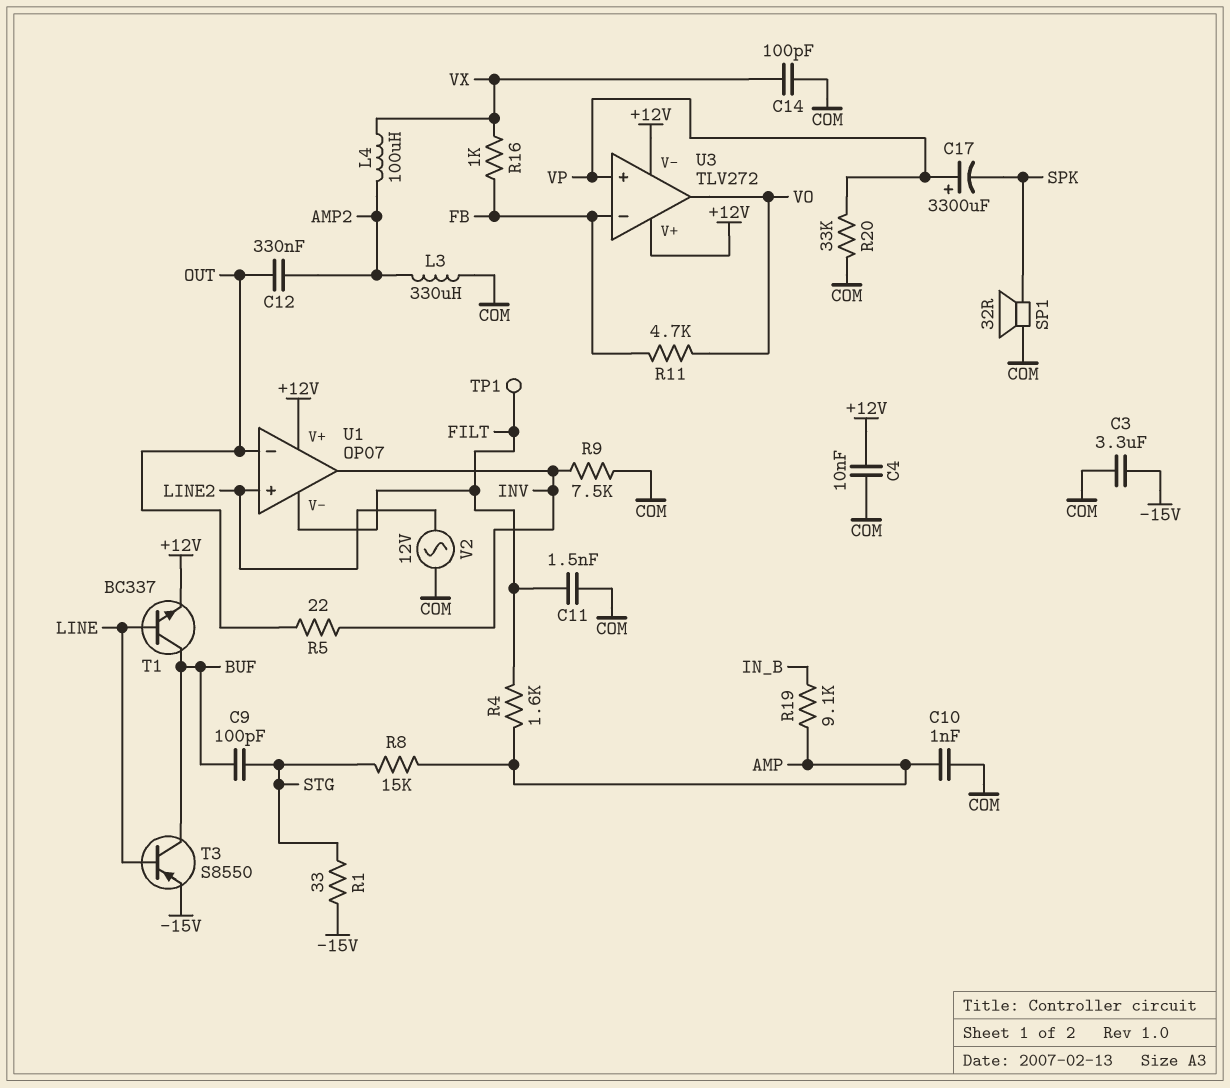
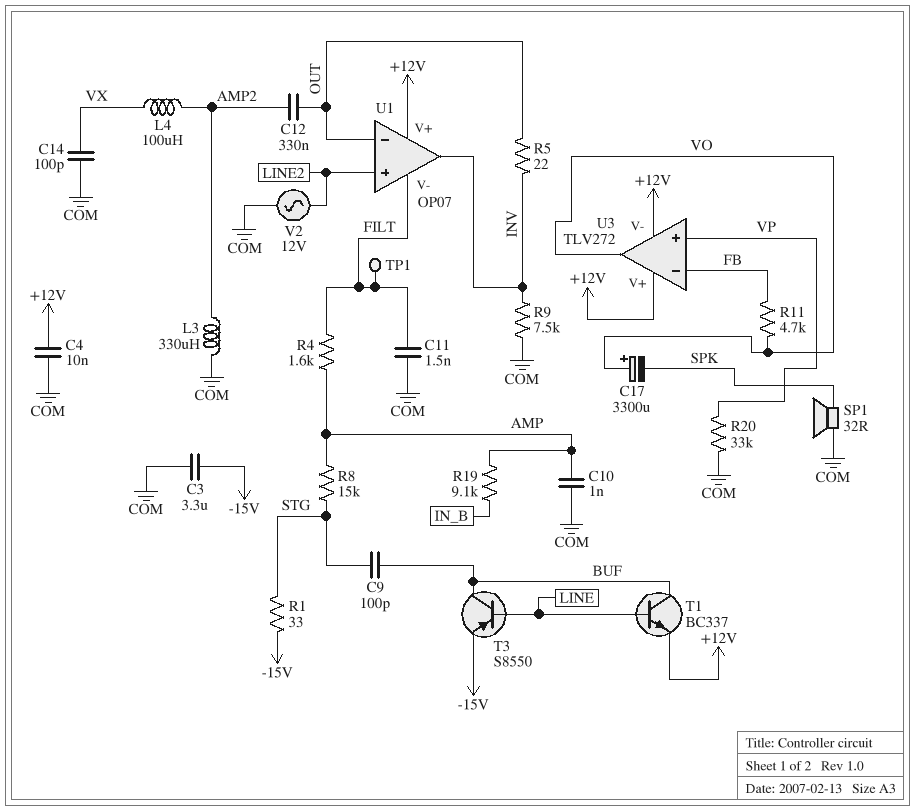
C17: 3300uF (plus VP, minus SPK) -> 3300uF (plus VO, minus SPK)
R16: 1k (FB, VX) -> none

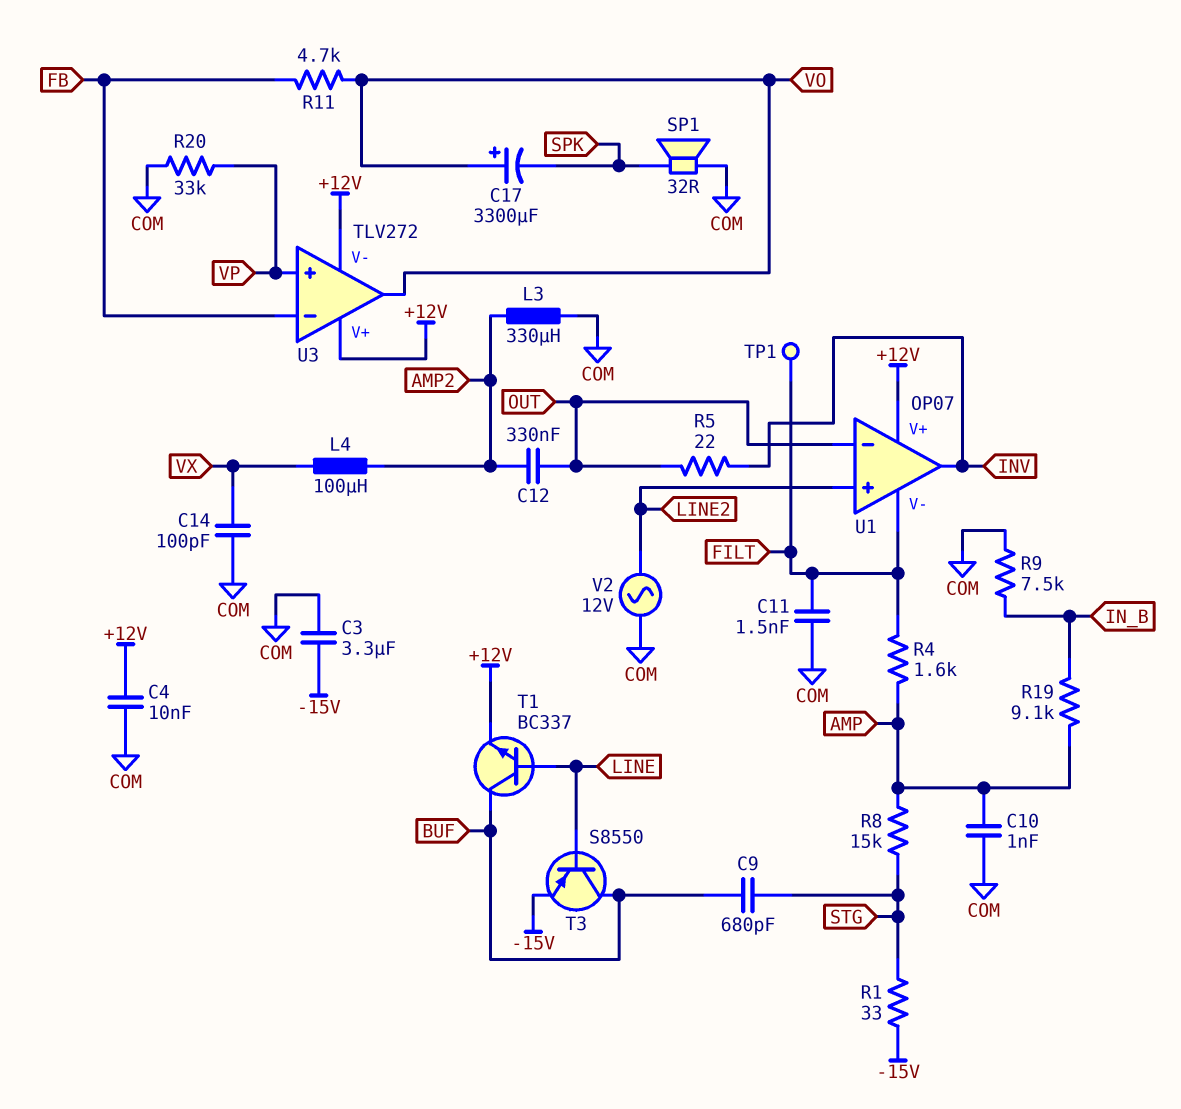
C9: 100pF (BUF, STG) -> 680pF (BUF, STG)
R9: 7.5k (COM, INV) -> 7.5k (COM, IN_B)

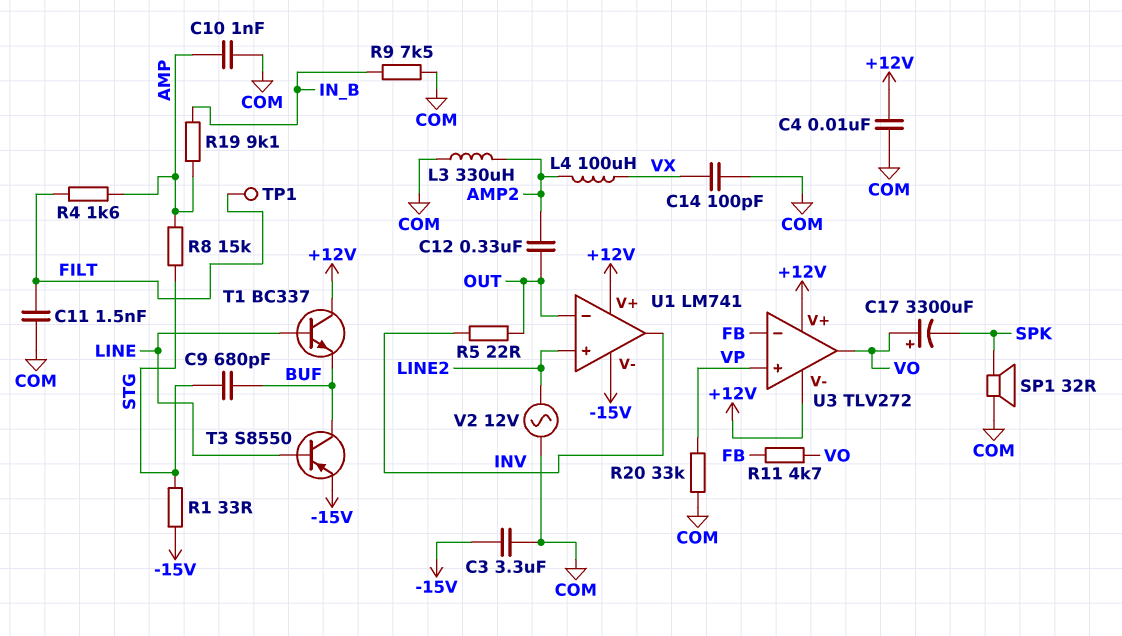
T1: NPN BC337 (B LINE, C BUF, E +12V) -> NPN BC337 (B LINE, C +12V, E BUF)
U1: OP07 -> LM741
U1 pin V-: FILT -> -15V

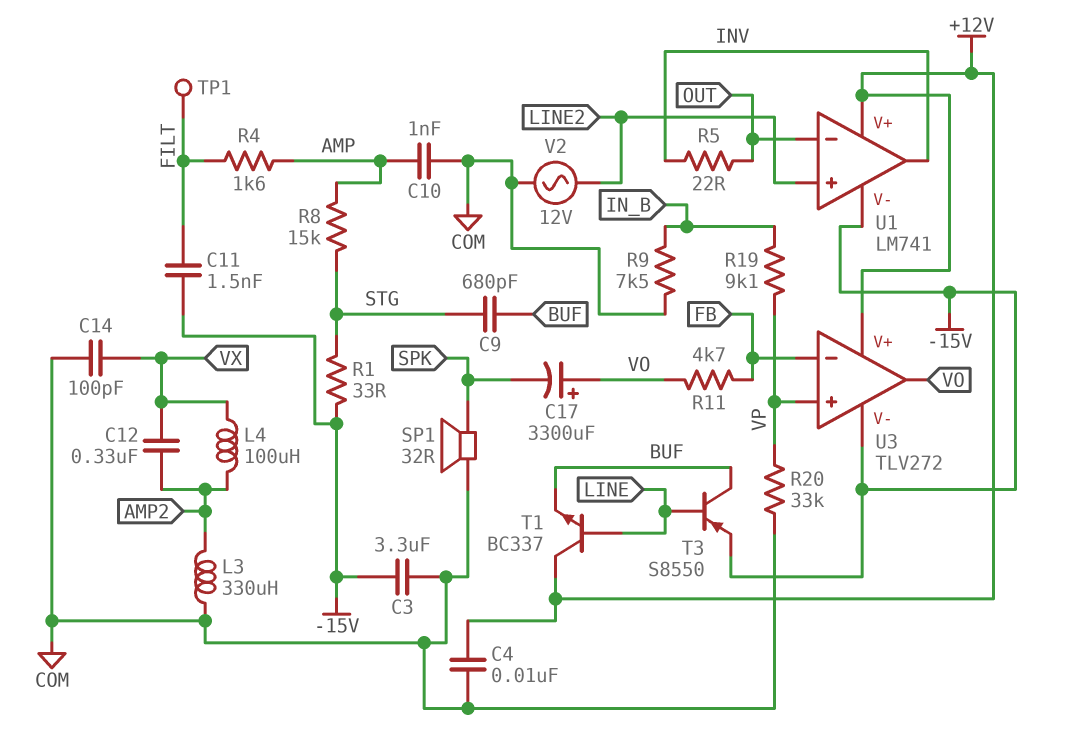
C11: 1.5nF (COM, FILT) -> 1.5nF (-15V, FILT)
C12: 330nF (AMP2, OUT) -> 330nF (AMP2, VX)
R19: 9.1k (AMP, IN_B) -> 9.1k (IN_B, VP)
U3 pin V-: +12V -> -15V

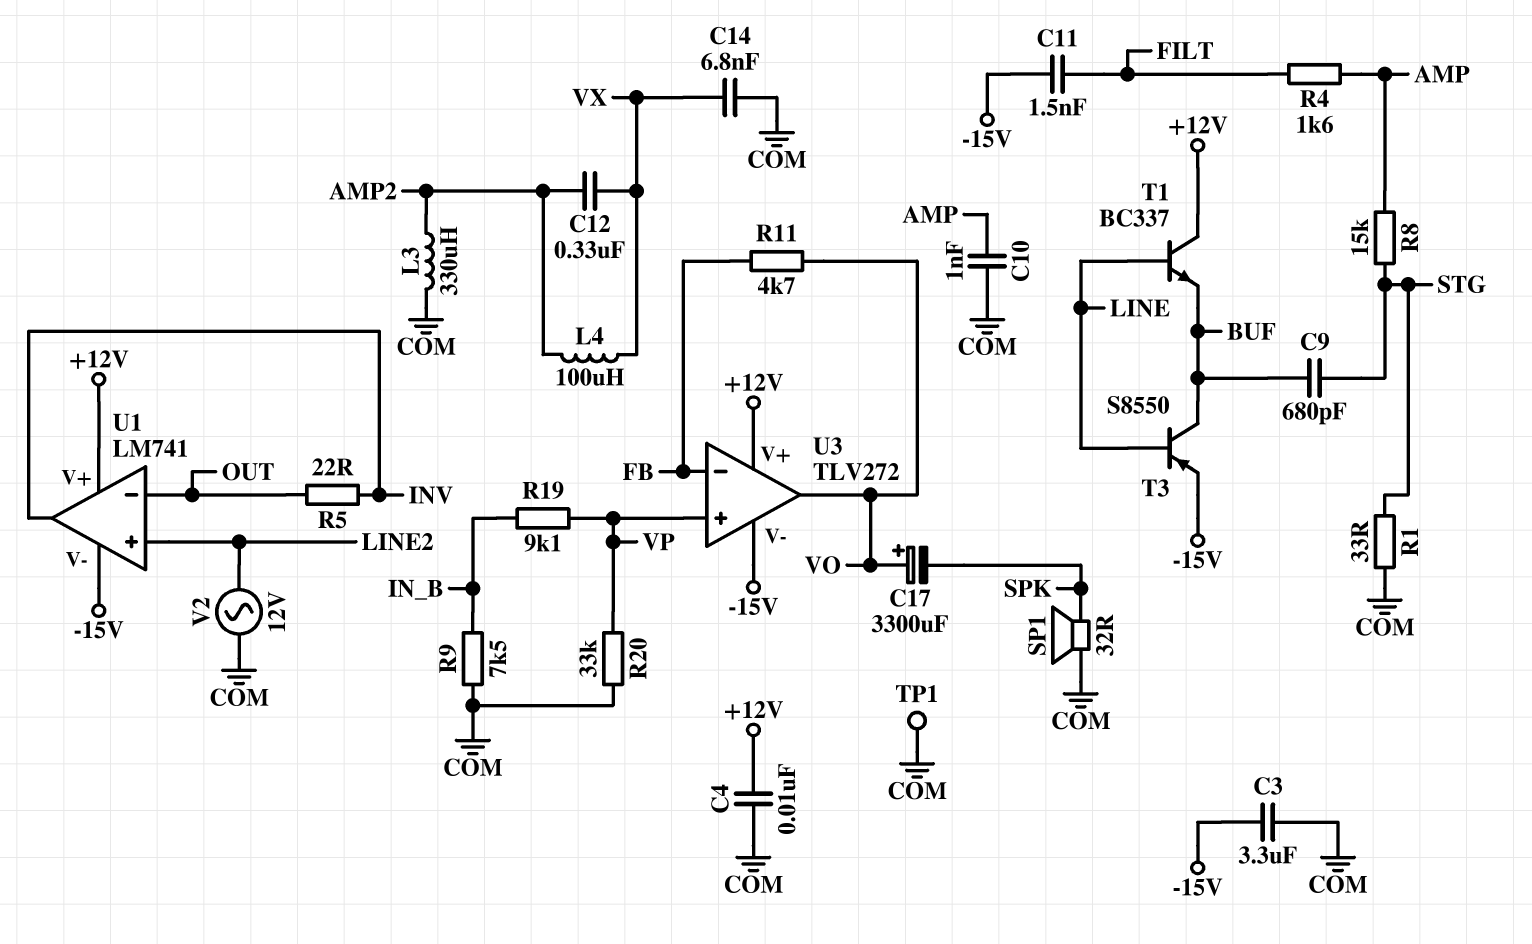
C14: 100pF (COM, VX) -> 6.8nF (COM, VX)
R1: 33 (-15V, STG) -> 33 (COM, STG)
TP1: test point (FILT) -> test point (COM)

